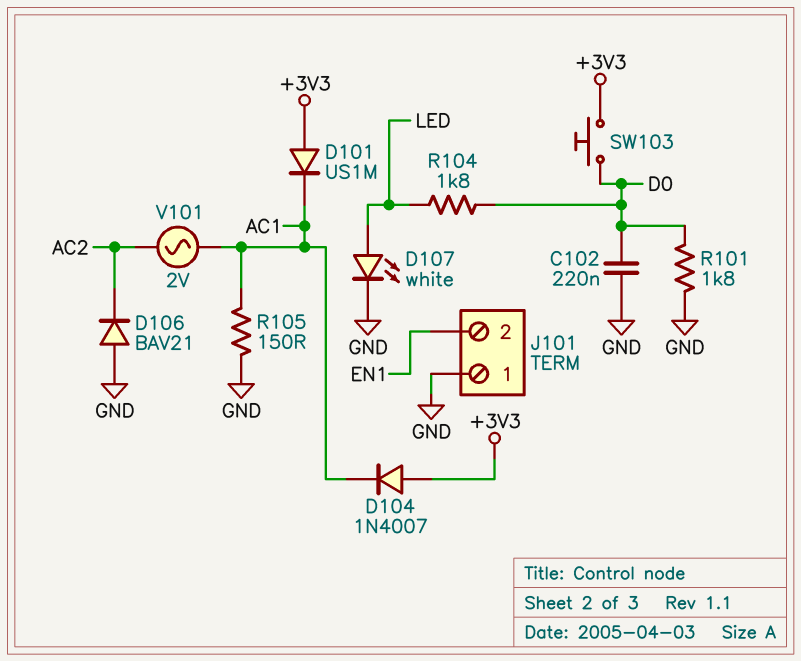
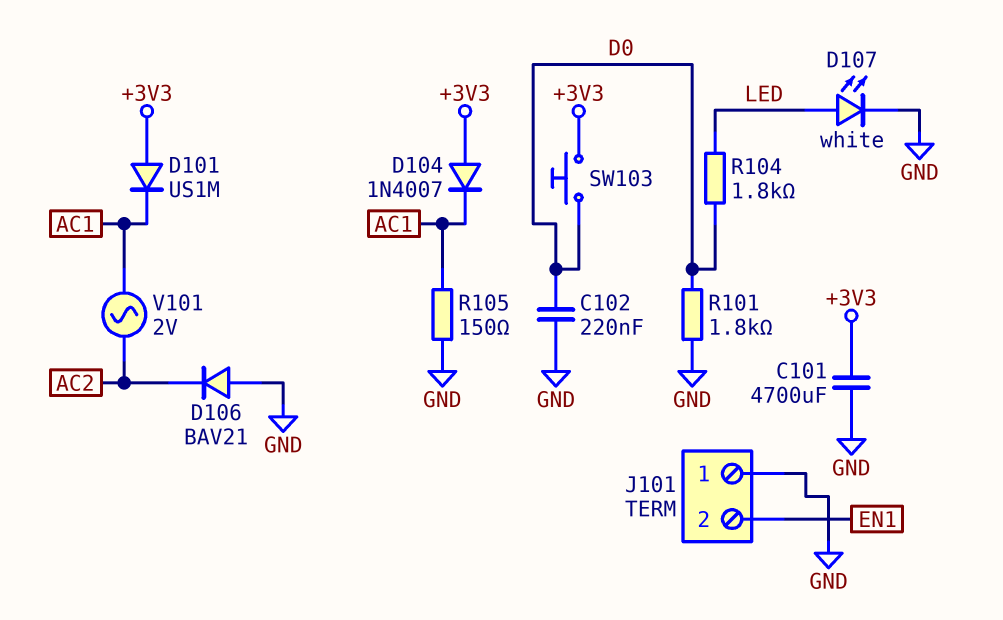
C101: none -> 4700uF (+3V3, GND)

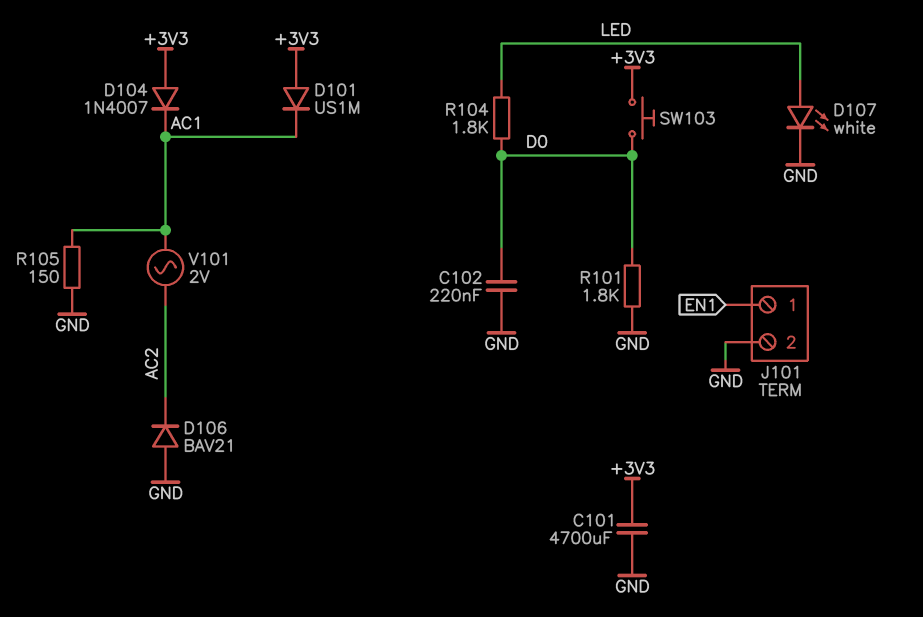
J101 pin 1: GND -> EN1
J101 pin 2: EN1 -> GND

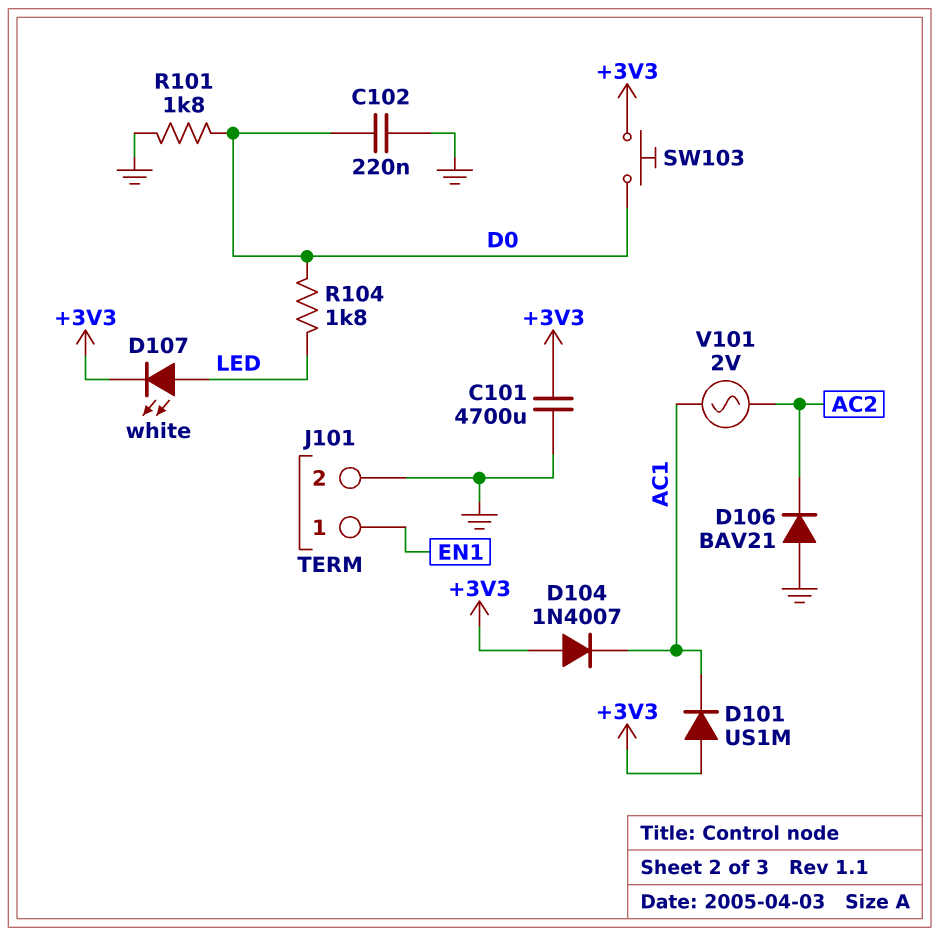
D107: LED white (A LED, K GND) -> LED white (A LED, K +3V3)
R105: 150 (AC1, GND) -> none

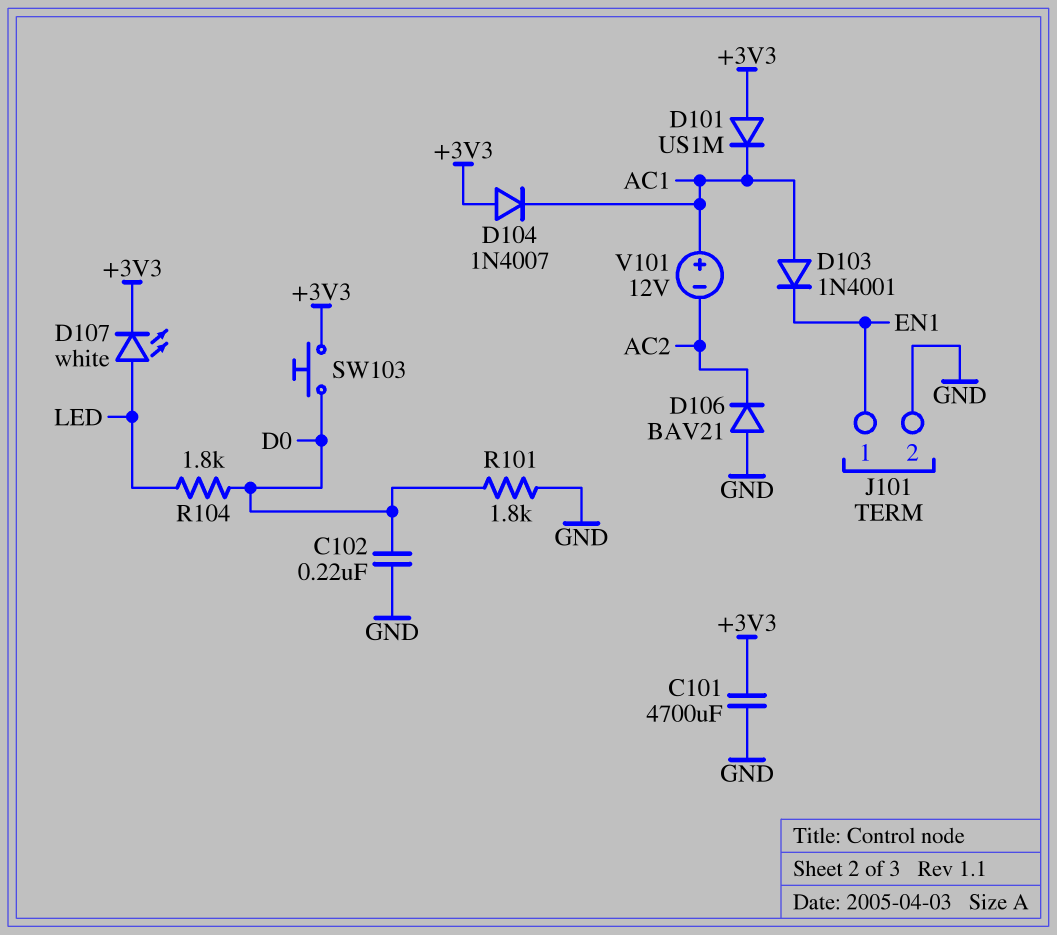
D103: none -> diode 1N4001 (A AC1, K EN1)
V101: AC 2V (AC1, AC2) -> 12V (plus AC1, minus AC2)

